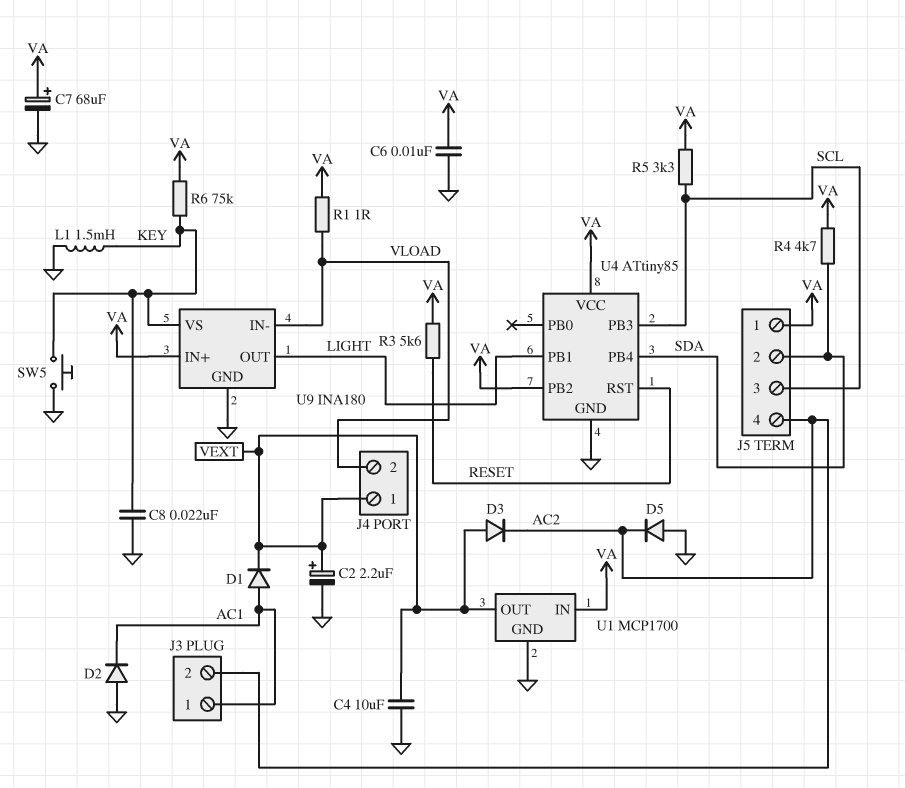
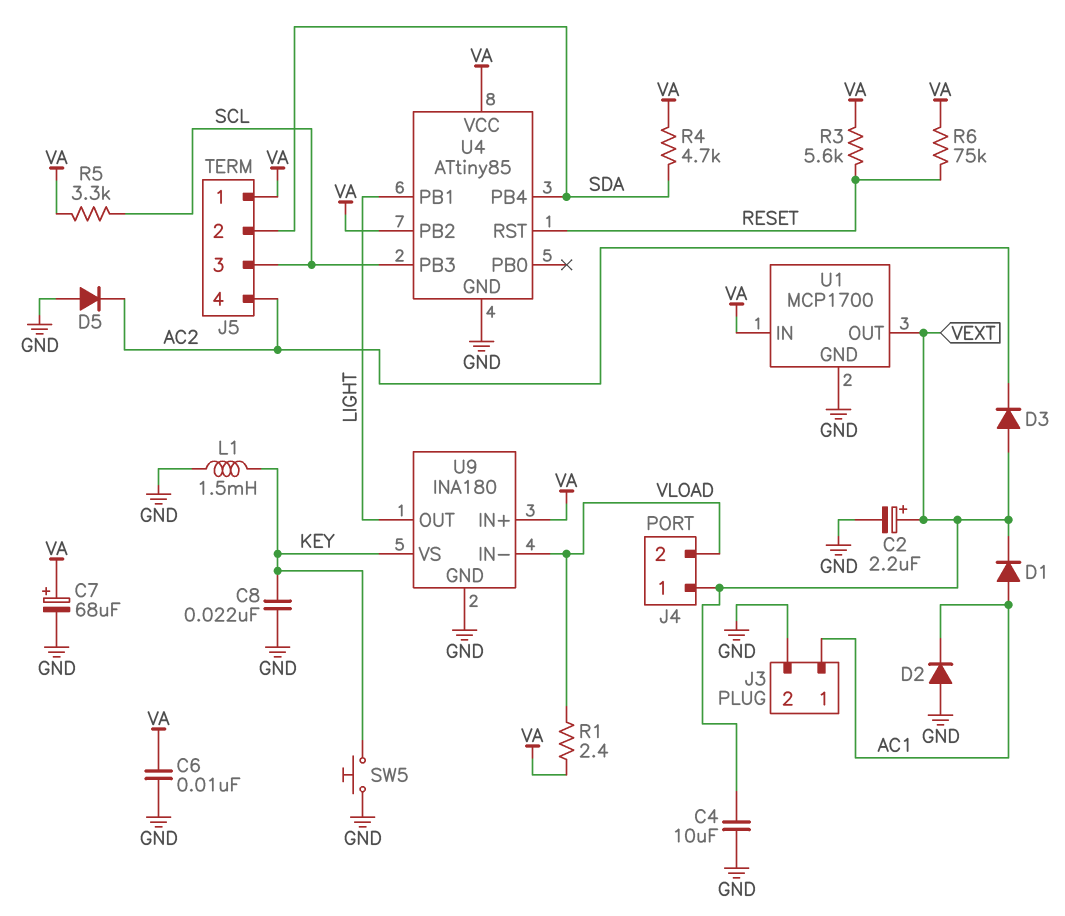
J3 pin 2: AC2 -> GND
R1: 1 (VA, VLOAD) -> 2.4 (VA, VLOAD)
R6: 75k (KEY, VA) -> 75k (RESET, VA)

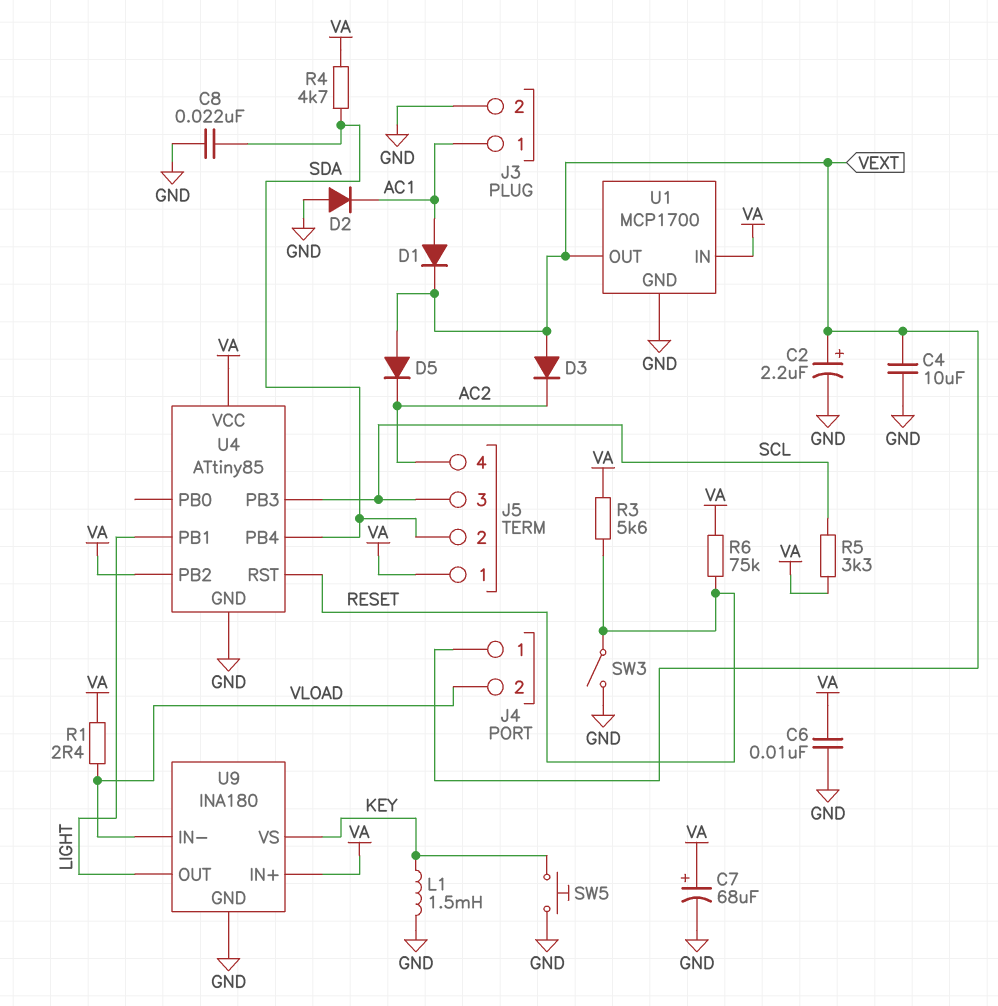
C8: 22nF (GND, KEY) -> 22nF (GND, SDA)
D5: diode (A GND, K AC2) -> diode (A VEXT, K AC2)
SW3: none -> switch (GND, RESET)

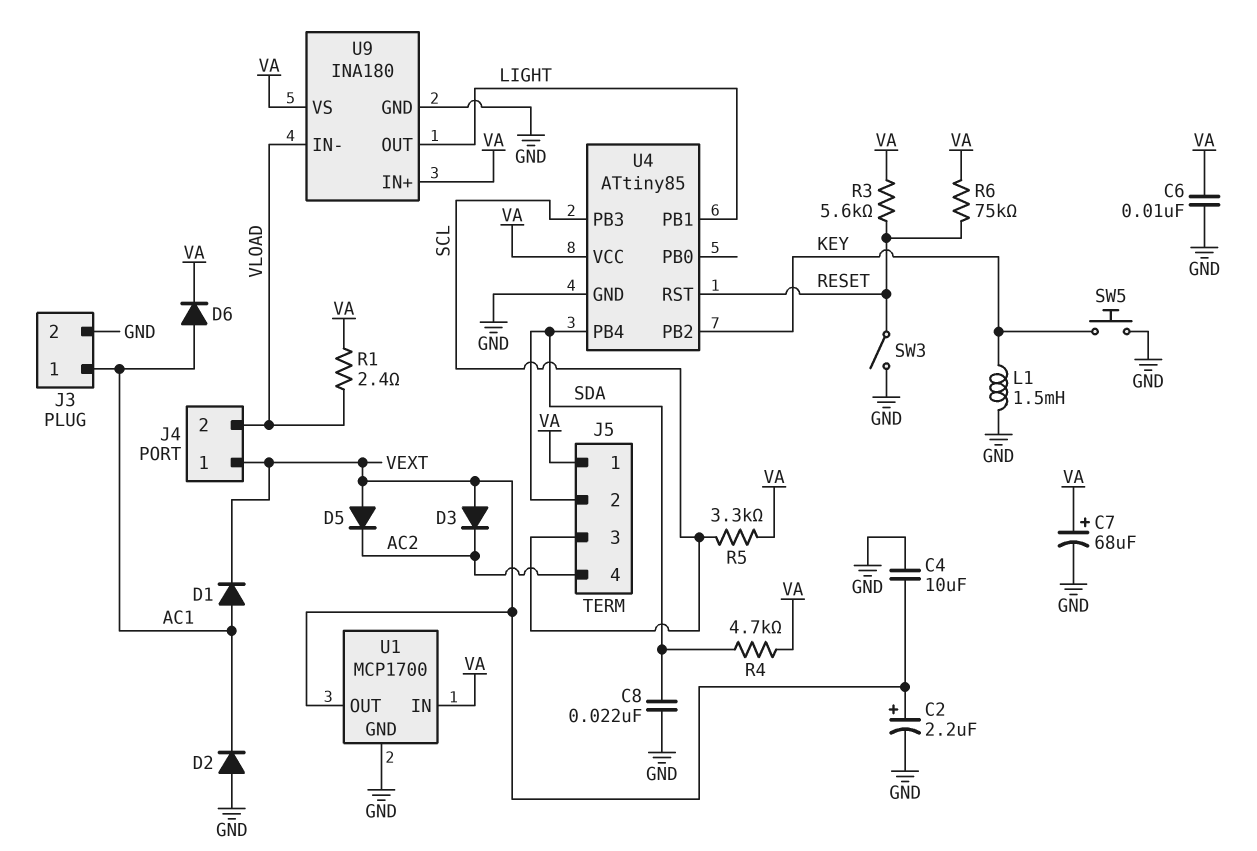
D6: none -> diode (A AC1, K VA)
U4 pin PB2: VA -> KEY
U9 pin VS: KEY -> VA

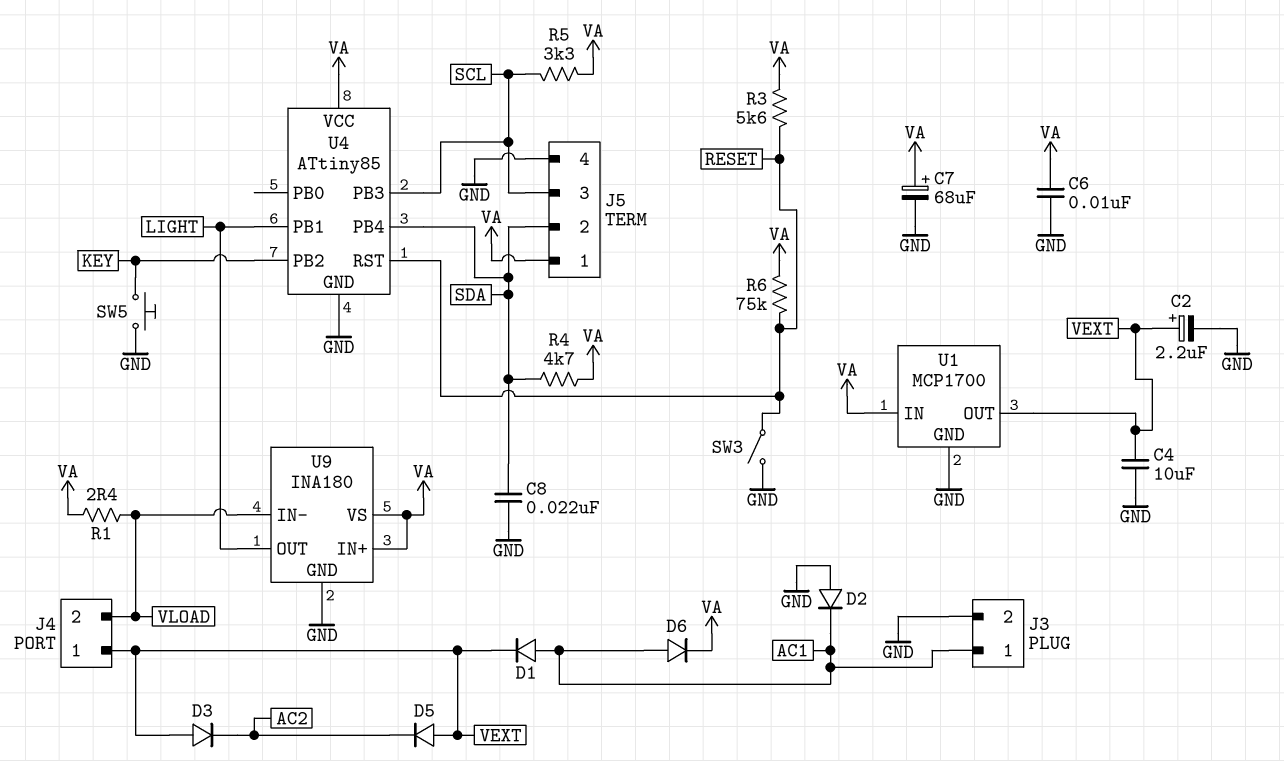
J5 pin 4: AC2 -> GND
L1: 1.5mH (GND, KEY) -> none

